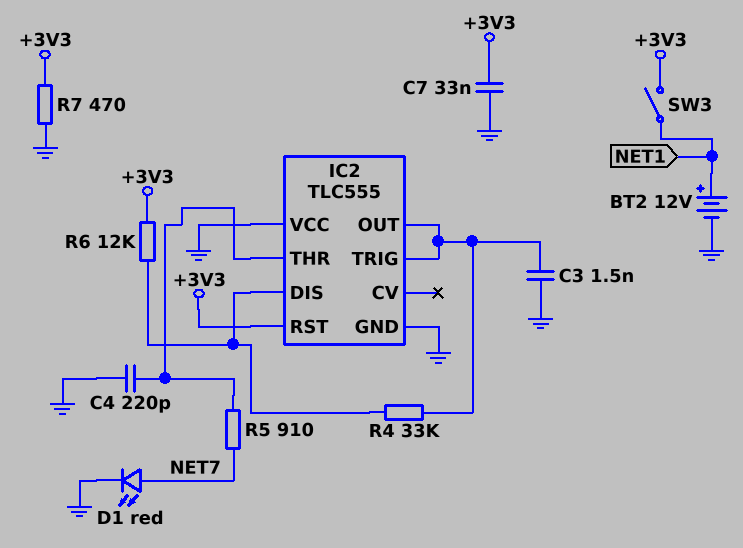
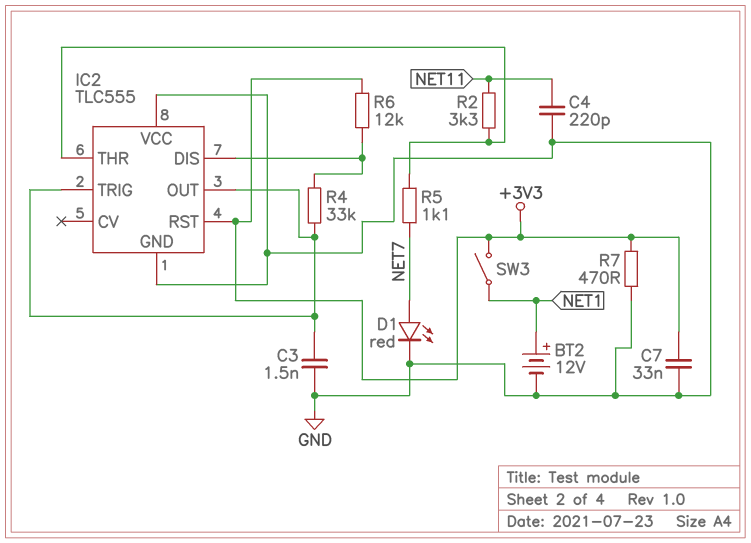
C4: 220pF (GND, IC2/THR) -> 220pF (GND, NET11)
R2: none -> 3.3k (IC2/THR, NET11)
R5: 910 (IC2/THR, NET7) -> 1.1k (IC2/THR, NET7)

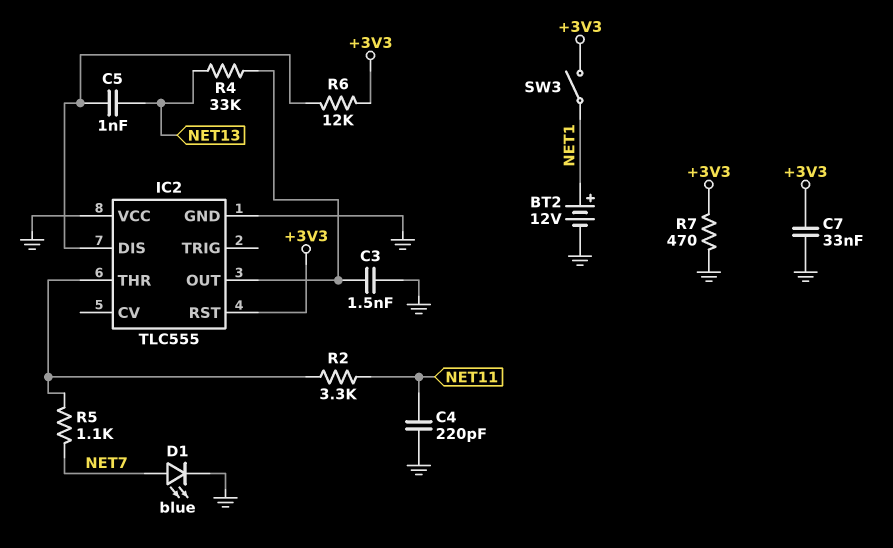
C5: none -> 1nF (IC2/DIS, NET13)
D1: LED red (A NET7, K GND) -> LED blue (A NET7, K GND)
IC2 pin TRIG: IC2/OUT -> none
R4: 33k (IC2/DIS, IC2/OUT) -> 33k (IC2/OUT, NET13)

